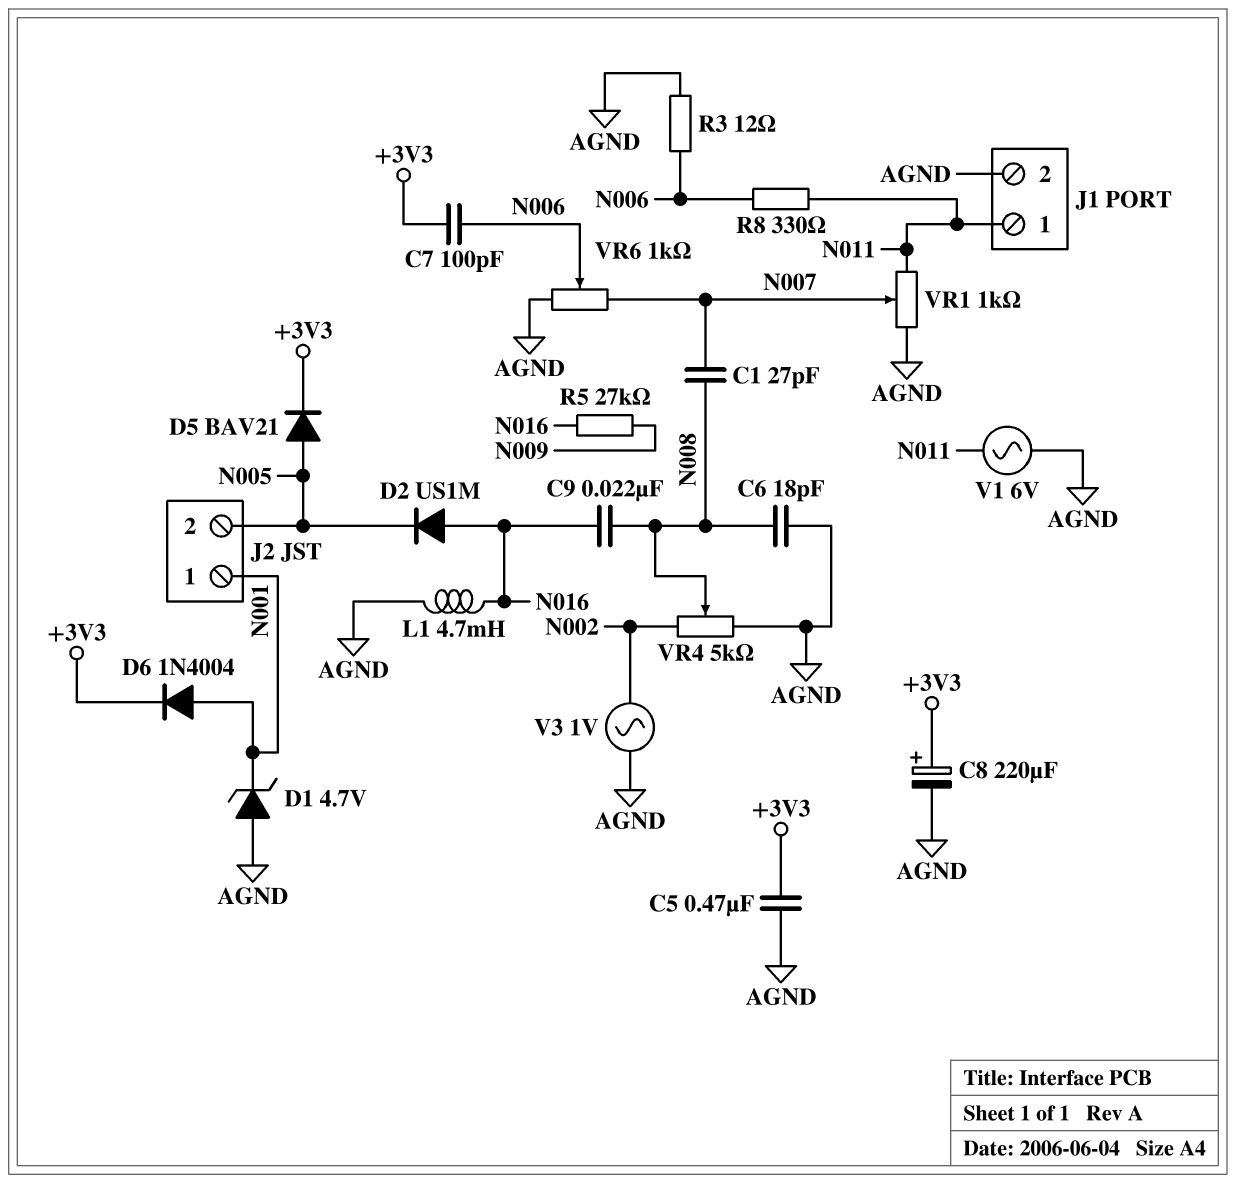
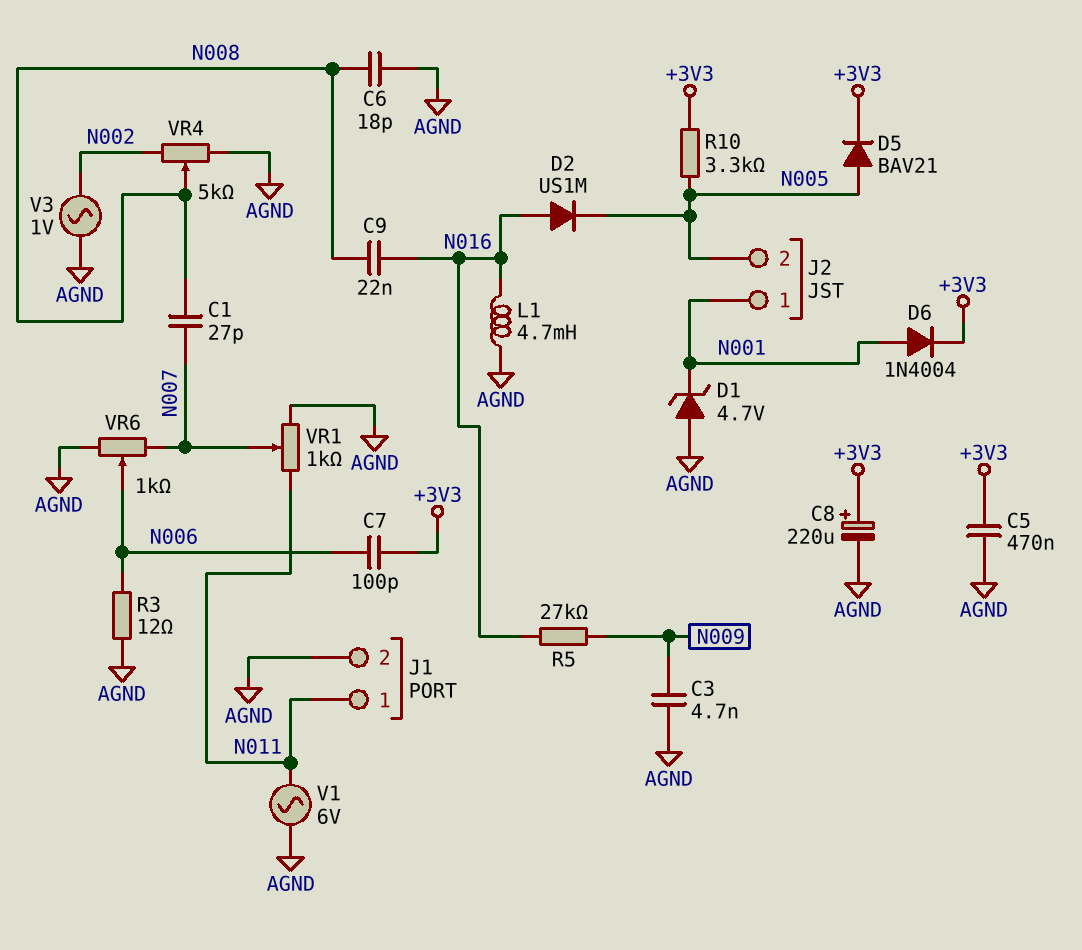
C3: none -> 4.7nF (AGND, N009)
R8: 330 (N006, N011) -> none
R10: none -> 3.3k (+3V3, N005)

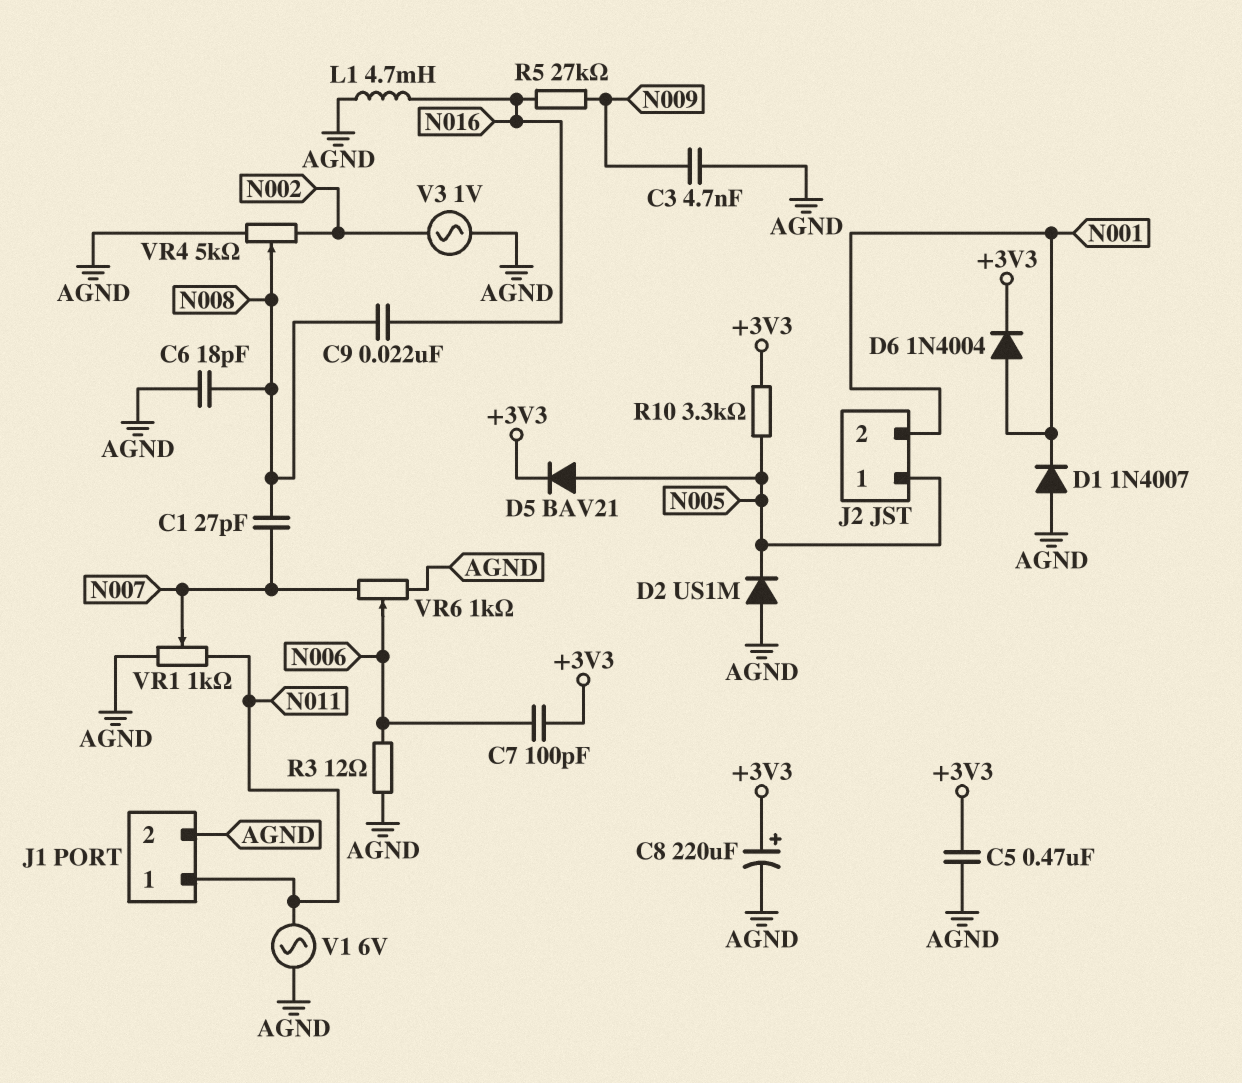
D1: zener 4.7V (A AGND, K N001) -> diode 1N4007 (A AGND, K N001)
D2: diode US1M (A N016, K N005) -> diode US1M (A AGND, K N005)
J2 pin 1: N001 -> N005
J2 pin 2: N005 -> N001

